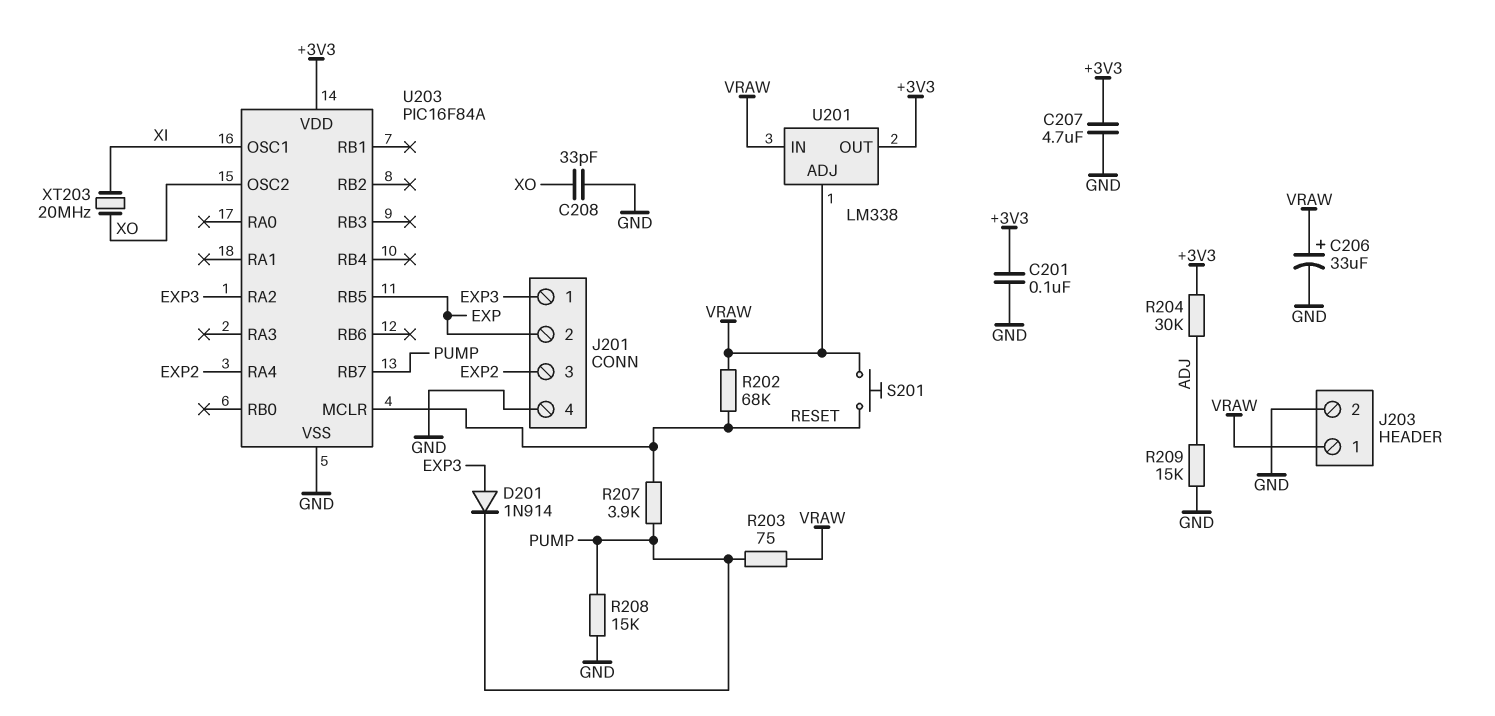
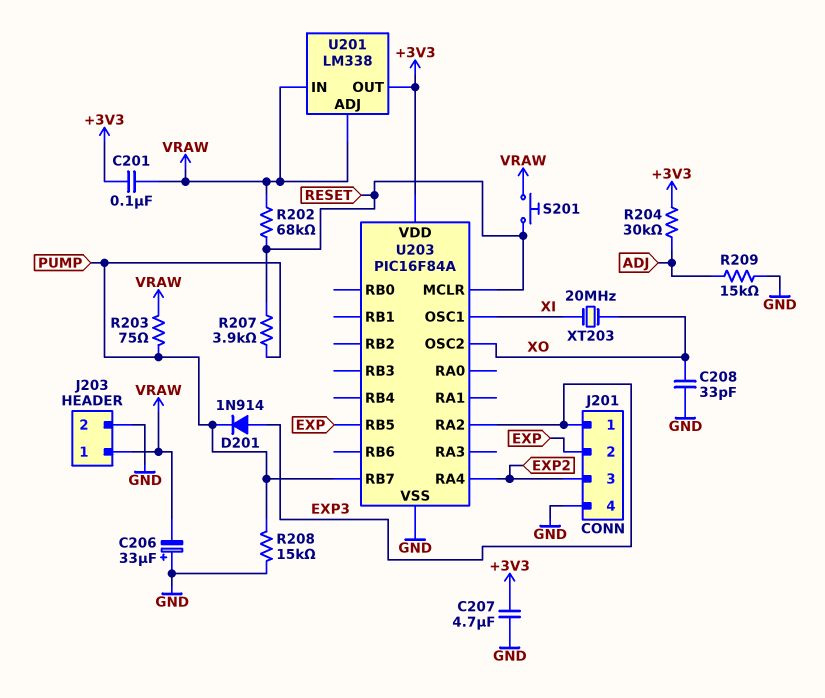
C201: 100nF (+3V3, GND) -> 100nF (+3V3, VRAW)
C206: 33uF (plus VRAW, minus GND) -> 33uF (plus GND, minus VRAW)

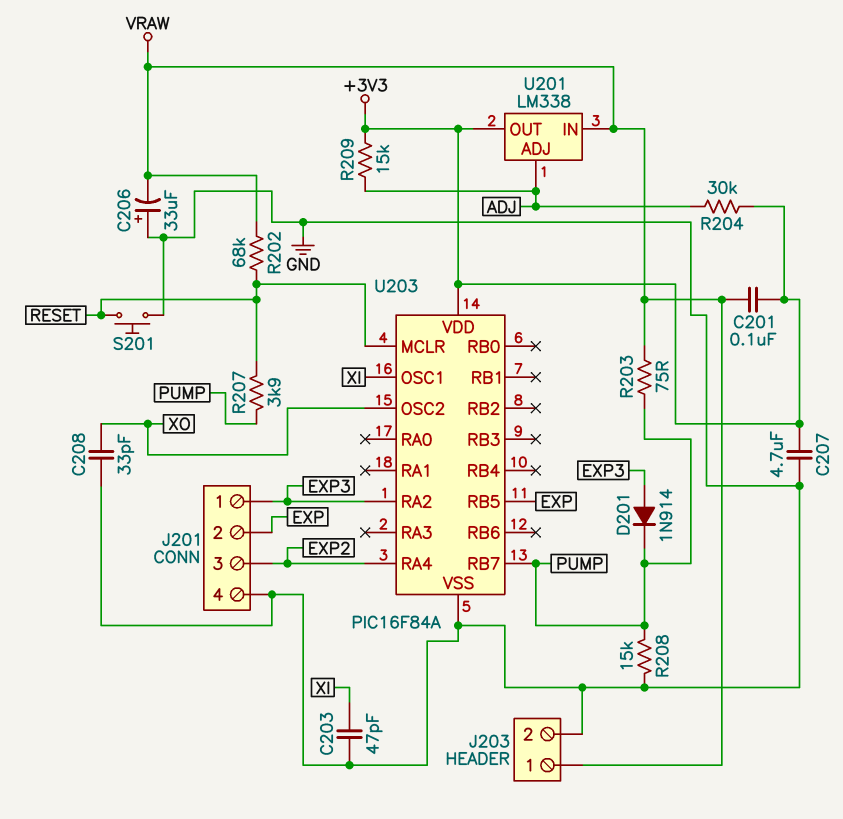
C203: none -> 47pF (GND, XI)
R209: 15k (ADJ, GND) -> 15k (+3V3, ADJ)
S201: button (RESET, VRAW) -> button (GND, RESET)
U201 pin ADJ: VRAW -> ADJ
XT203: 20MHz (XI, XO) -> none

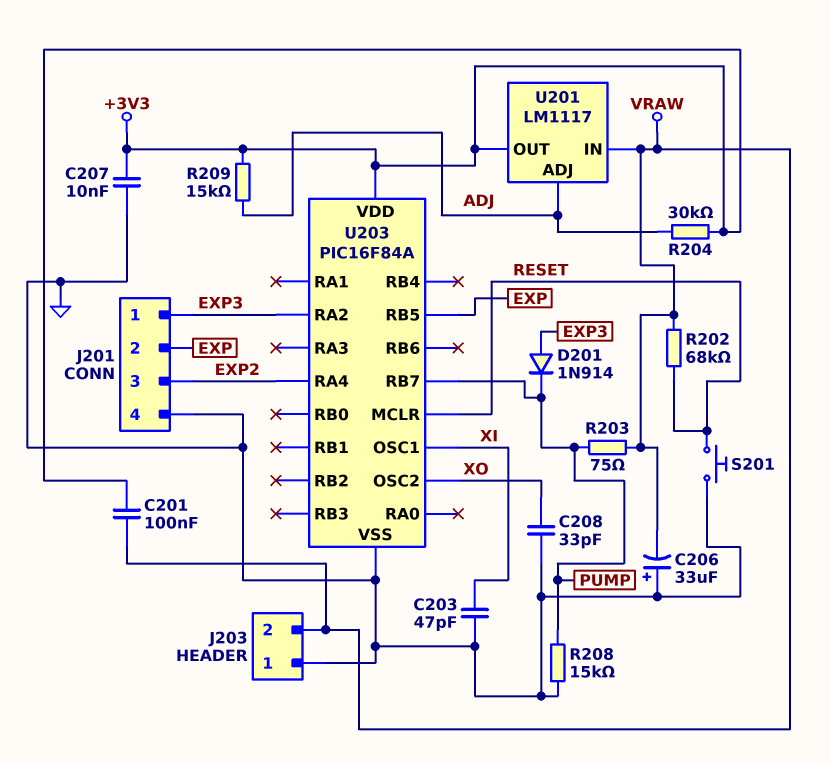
C207: 4.7uF (+3V3, GND) -> 10nF (+3V3, GND)
J203 pin 1: VRAW -> GND
J203 pin 2: GND -> VRAW
R207: 3.9k (PUMP, RESET) -> none
U201: LM338 -> LM1117

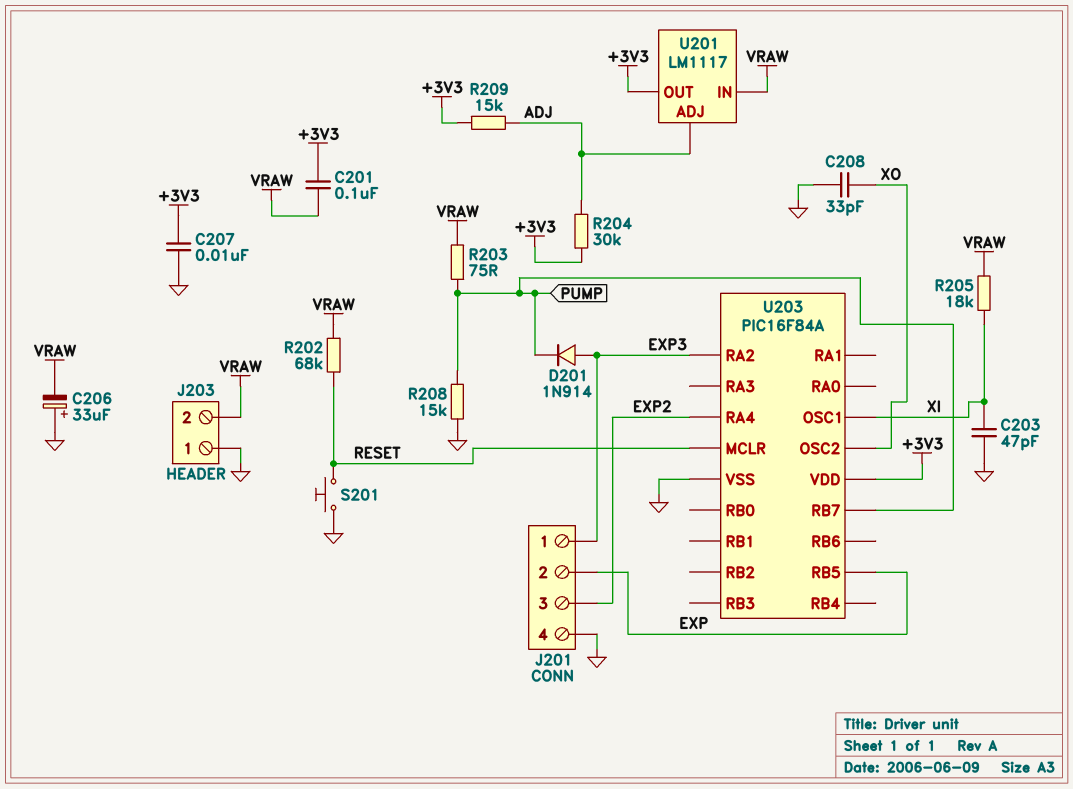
R205: none -> 18k (VRAW, XI)

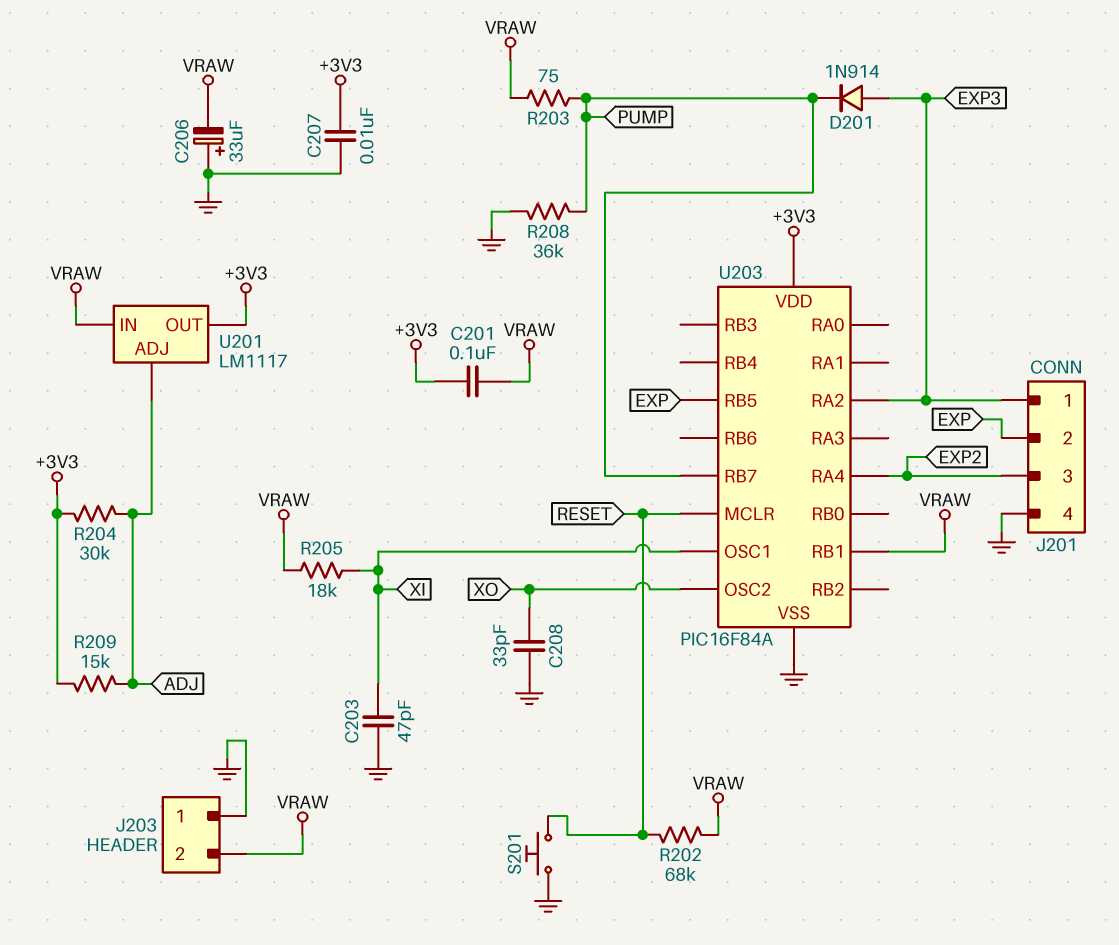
R208: 15k (GND, PUMP) -> 36k (GND, PUMP)
U203 pin RB1: none -> VRAW

